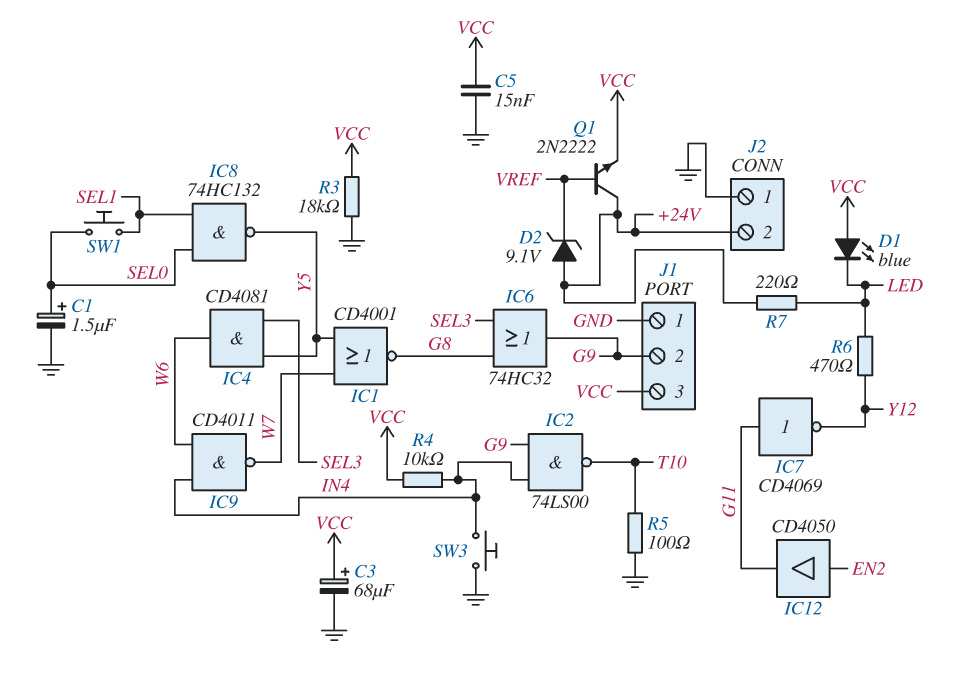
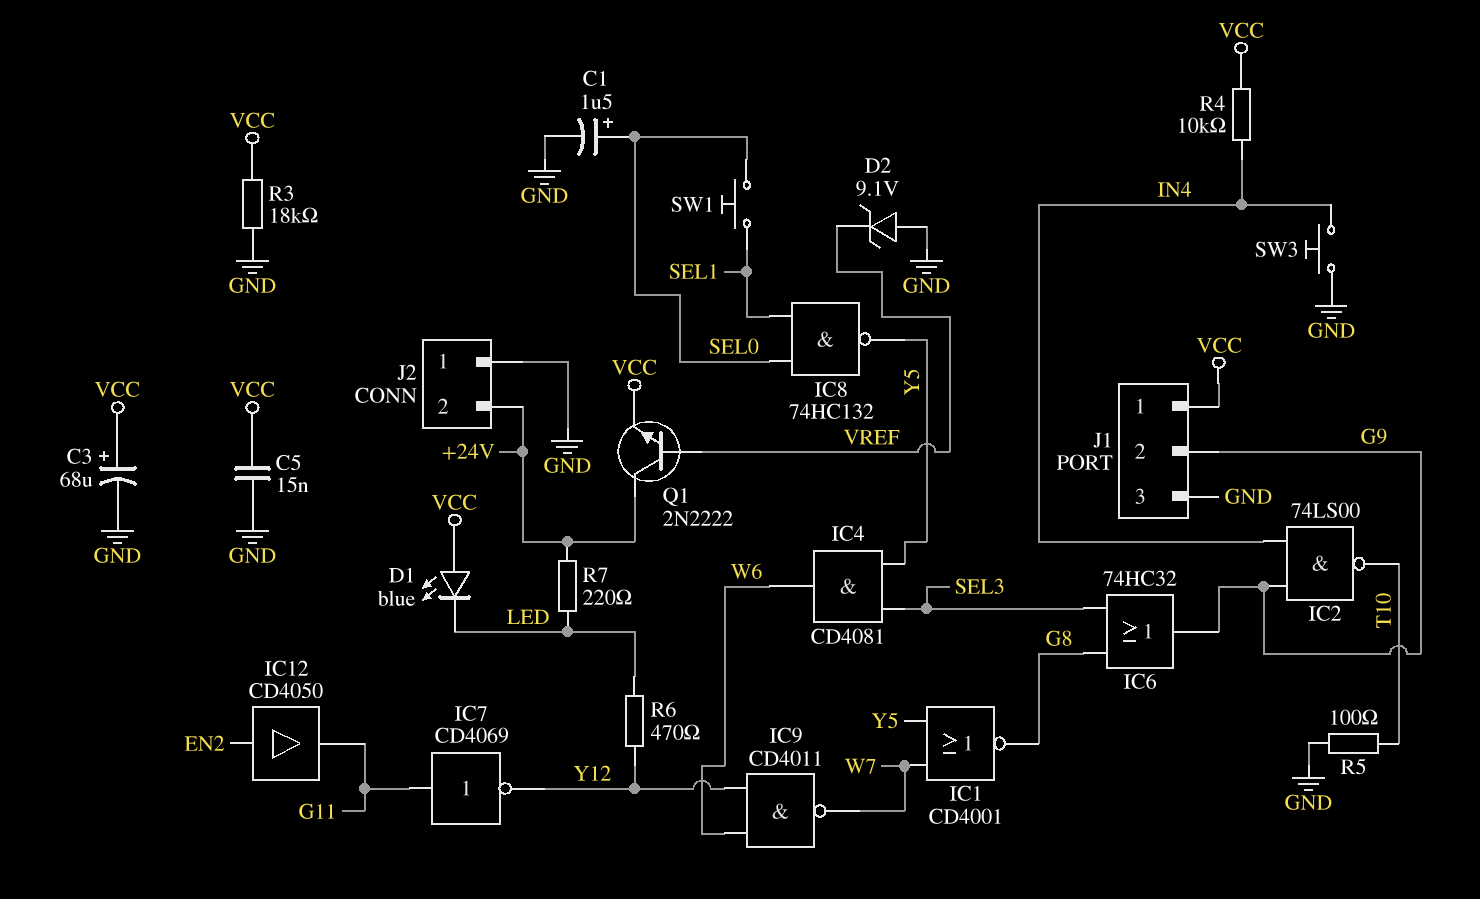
D2: zener 9.1V (A +24V, K VREF) -> zener 9.1V (A GND, K VREF)
IC9: NAND CD4011 (in IN4, in W6, out W7) -> NAND CD4011 (in W6, in Y12, out W7)
J1 pin 1: GND -> VCC
J1 pin 3: VCC -> GND

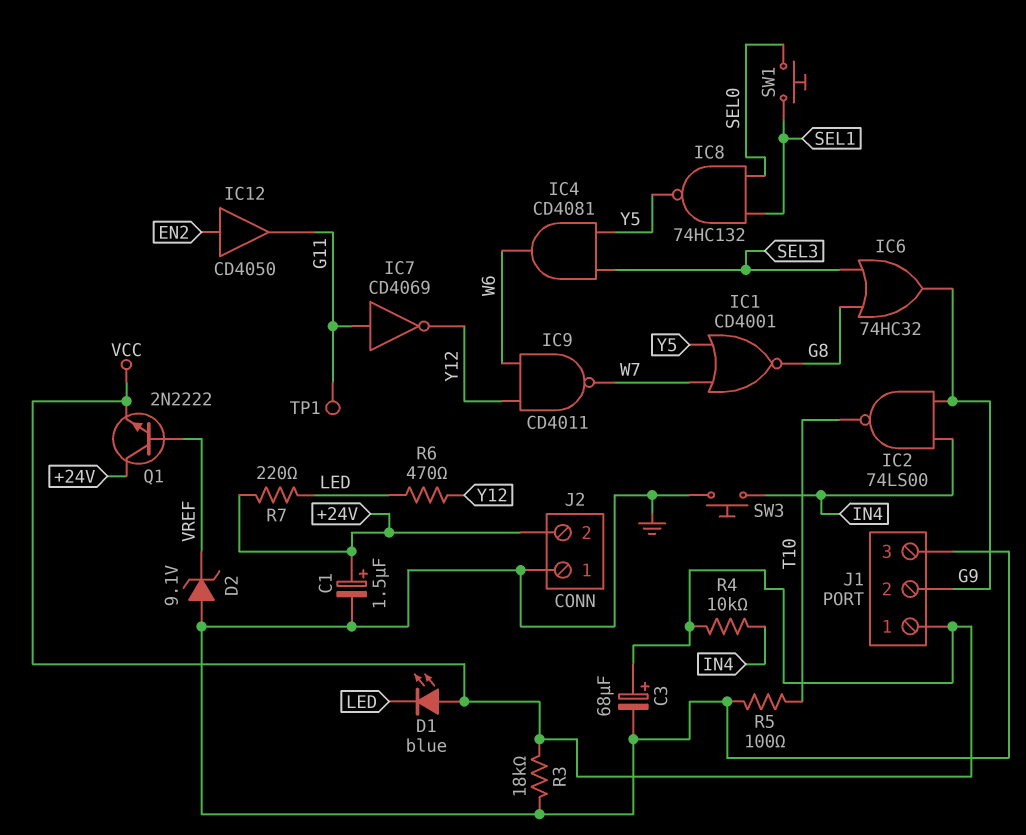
C1: 1.5uF (plus SEL0, minus GND) -> 1.5uF (plus +24V, minus GND)
C5: 15nF (GND, VCC) -> none
TP1: none -> test point (G11)

